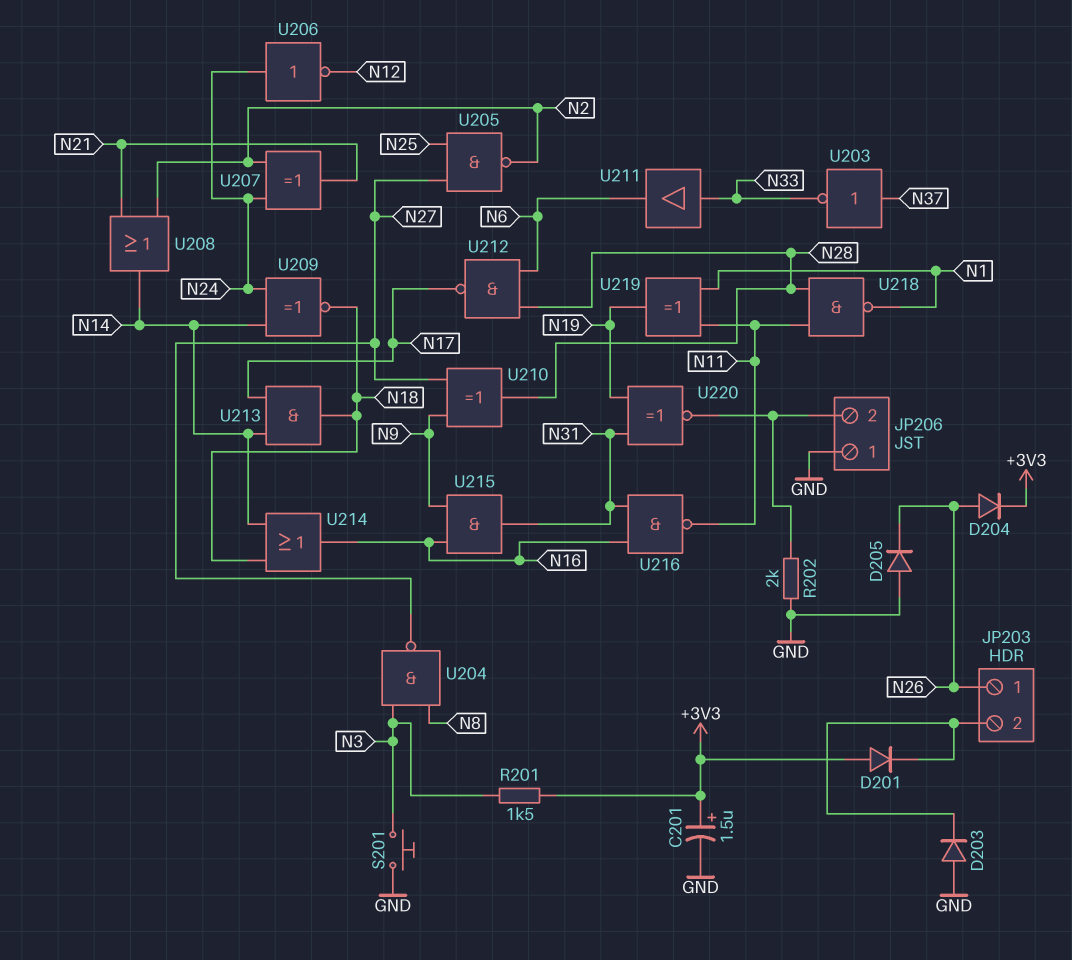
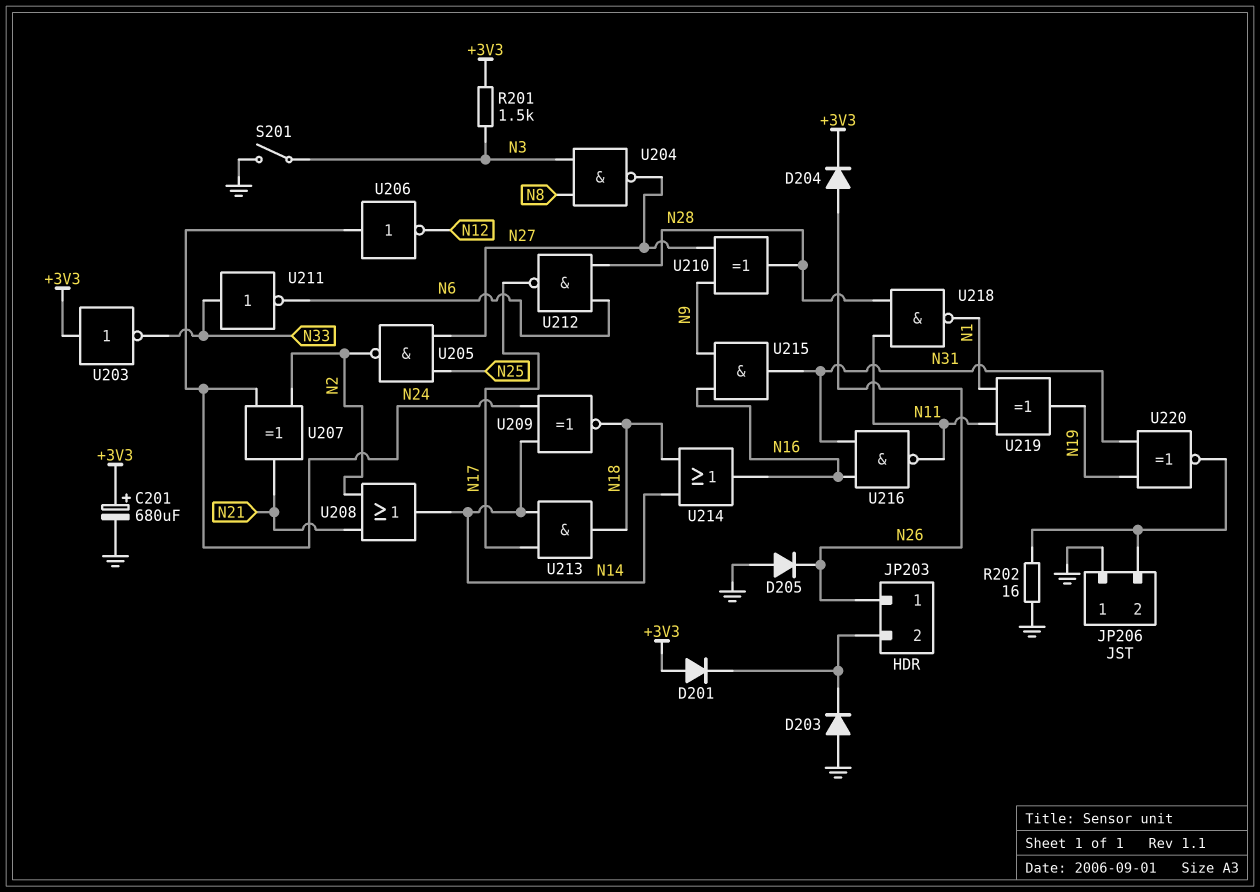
C201: 1.5uF (plus +3V3, minus GND) -> 680uF (plus +3V3, minus GND)
R202: 2k (GND, JP206/2) -> 16 (GND, JP206/2)
S201: button (GND, N3) -> switch (GND, N3)
U203: NOT (in N37, out N33) -> NOT (in +3V3, out N33)
U211: buffer (in N33, out N6) -> NOT (in N33, out N6)

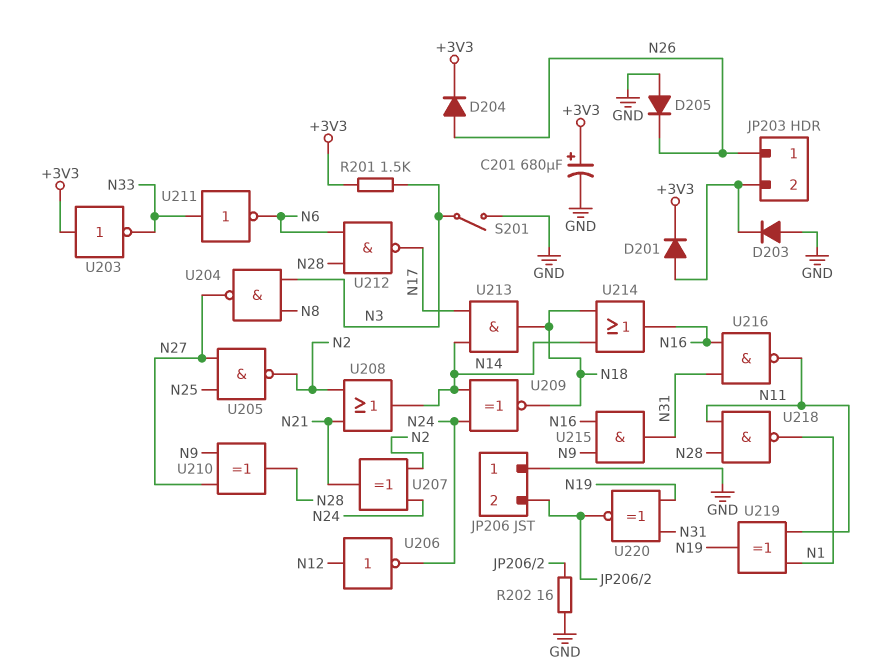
D201: diode (A +3V3, K JP203/2) -> diode (A JP203/2, K +3V3)
U206: NOT (in N24, out N12) -> NOT (in N12, out N24)

